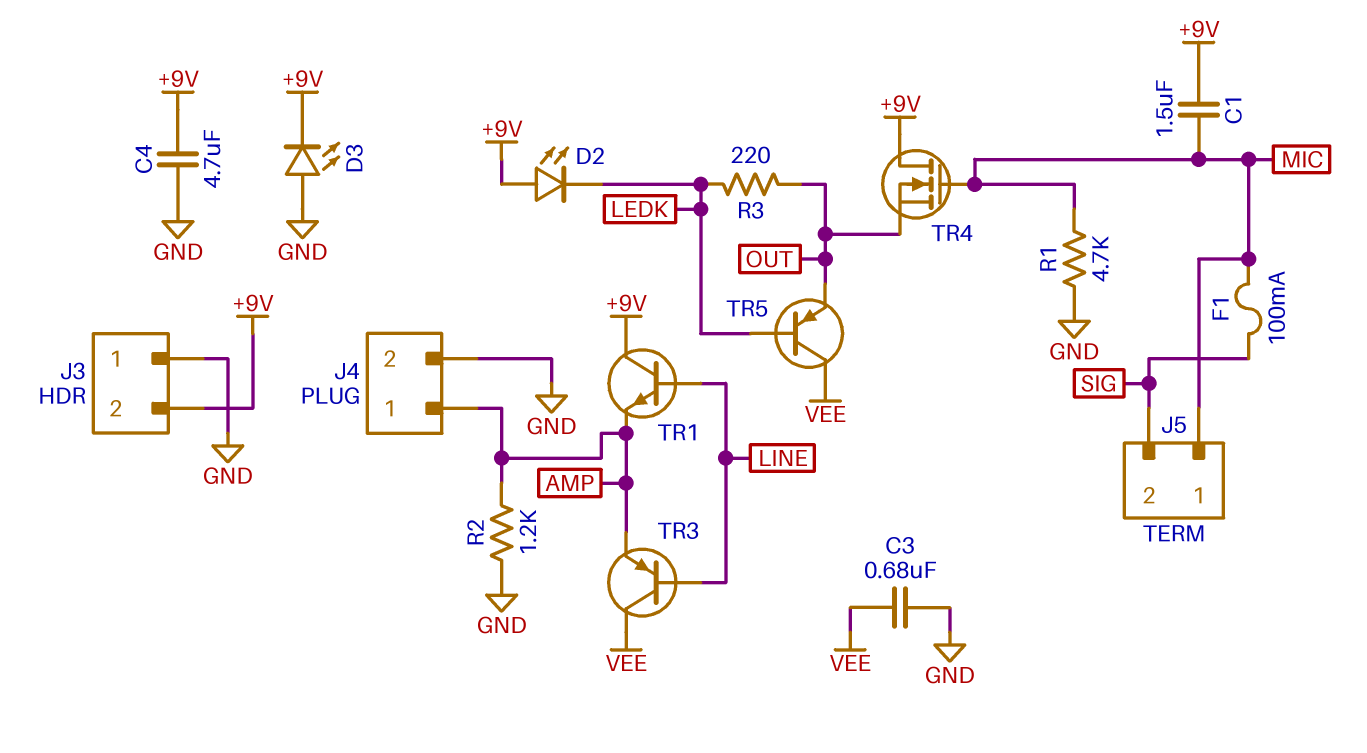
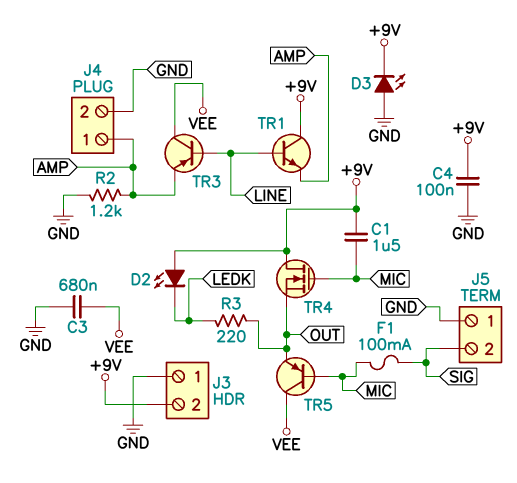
C4: 4.7uF (+9V, GND) -> 100nF (+9V, GND)
J5 pin 1: MIC -> GND
R1: 4.7k (GND, MIC) -> none
TR5: PNP (B LEDK, C VEE, E OUT) -> PNP (B MIC, C VEE, E OUT)

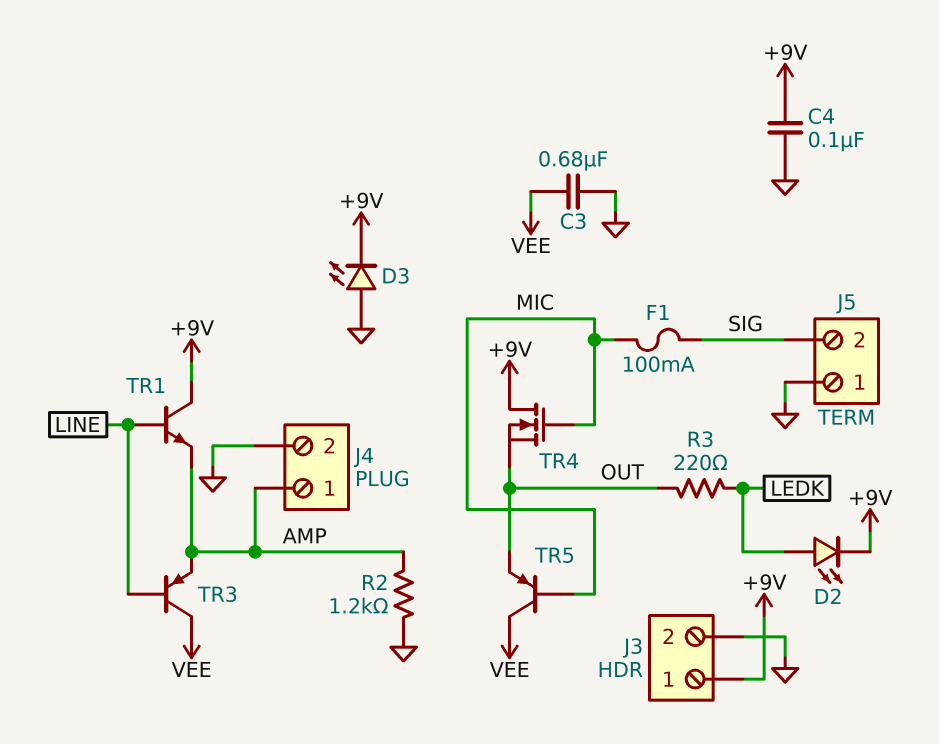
C1: 1.5uF (+9V, MIC) -> none
D2: LED (A +9V, K LEDK) -> LED (A LEDK, K +9V)
J3 pin 1: GND -> +9V
J3 pin 2: +9V -> GND

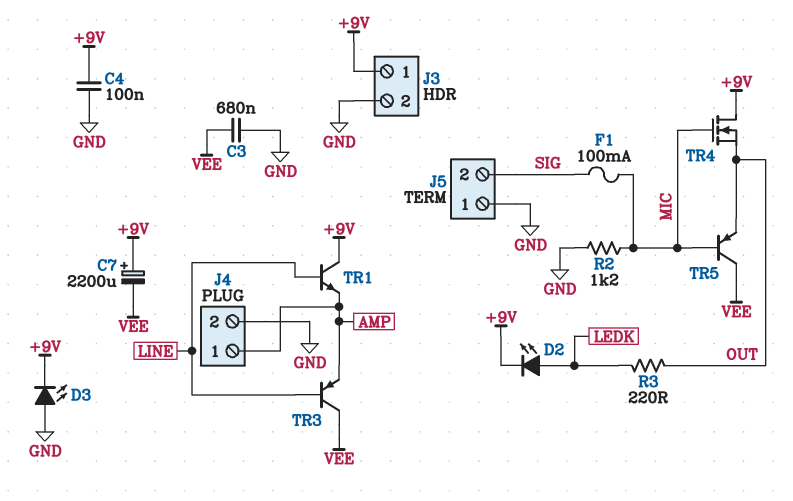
C7: none -> 2200uF (plus +9V, minus VEE)
R2: 1.2k (AMP, GND) -> 1.2k (GND, MIC)

